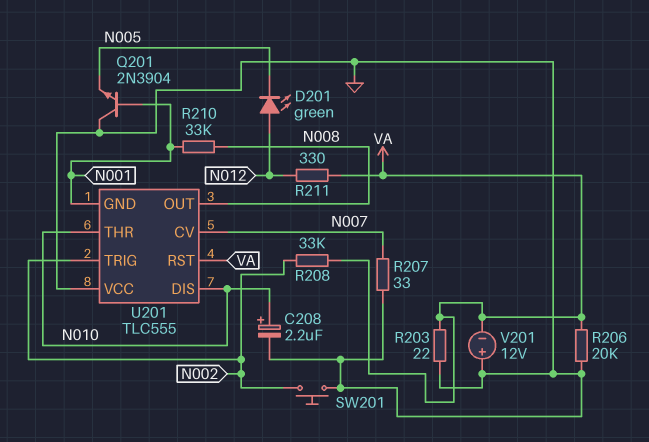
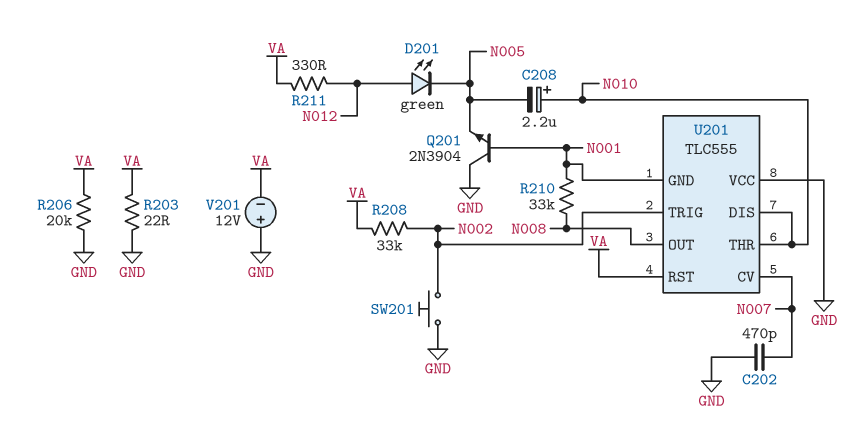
C202: none -> 470pF (GND, N007)
C208: 2.2uF (plus N010, minus GND) -> 2.2uF (plus N010, minus N005)
R207: 33 (GND, N007) -> none

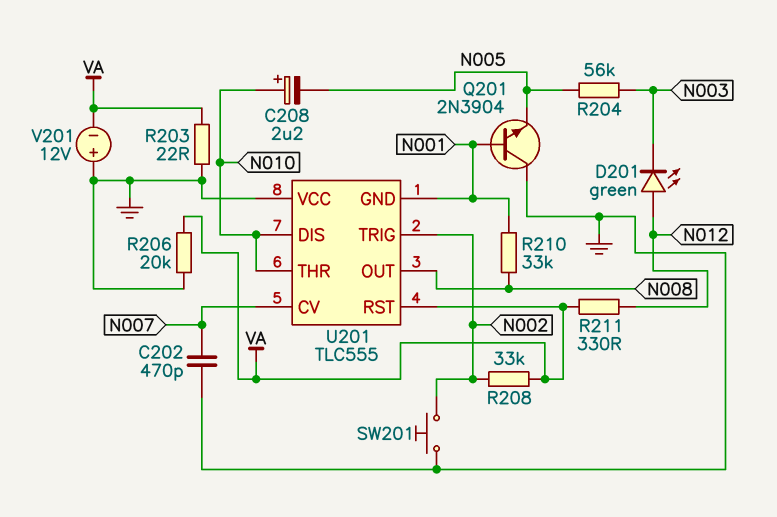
D201: LED green (A N012, K N005) -> LED green (A N012, K N003)
R204: none -> 56k (N003, N005)

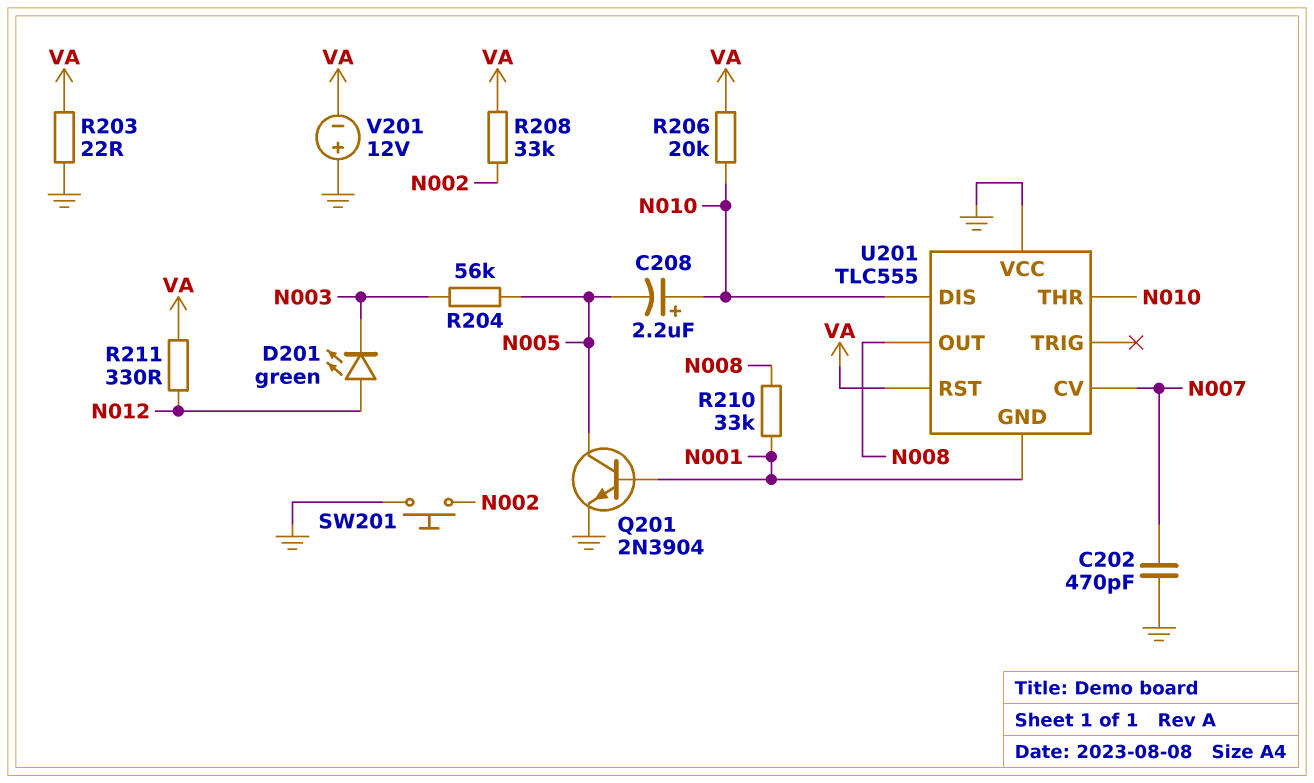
Q201: NPN 2N3904 (B N001, C GND, E N005) -> NPN 2N3904 (B N001, C N005, E GND)
R206: 20k (GND, VA) -> 20k (N010, VA)
U201 pin TRIG: N002 -> none

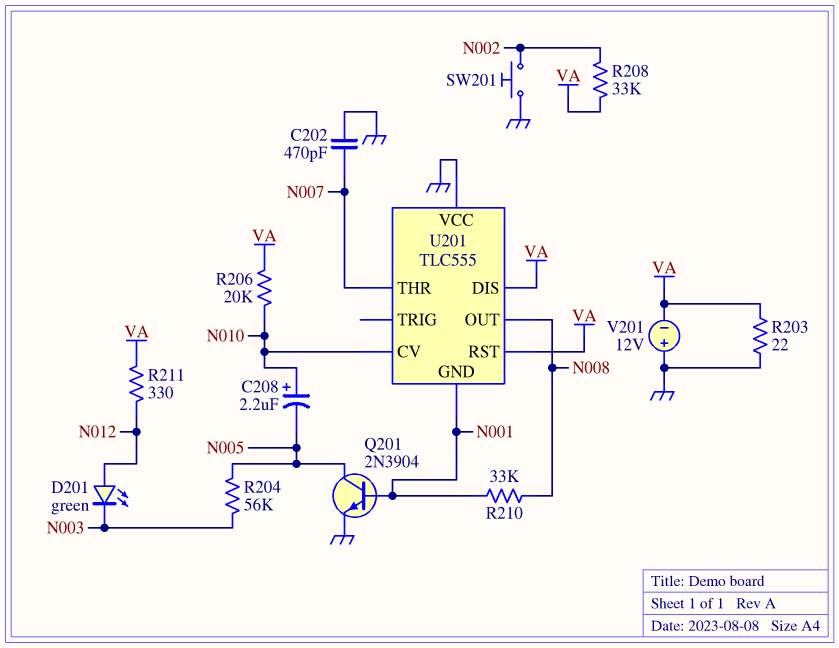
U201 pin CV: N007 -> N010
U201 pin DIS: N010 -> VA
U201 pin THR: N010 -> N007

